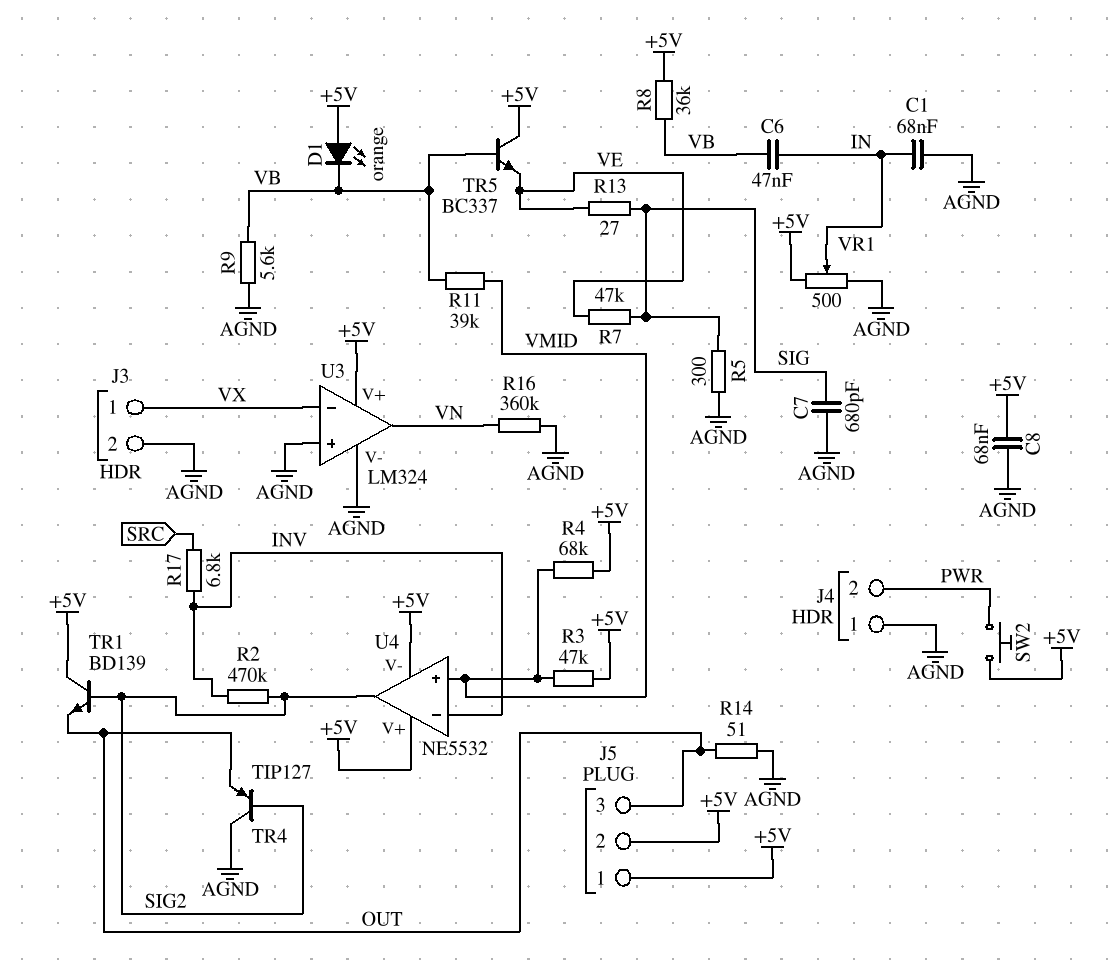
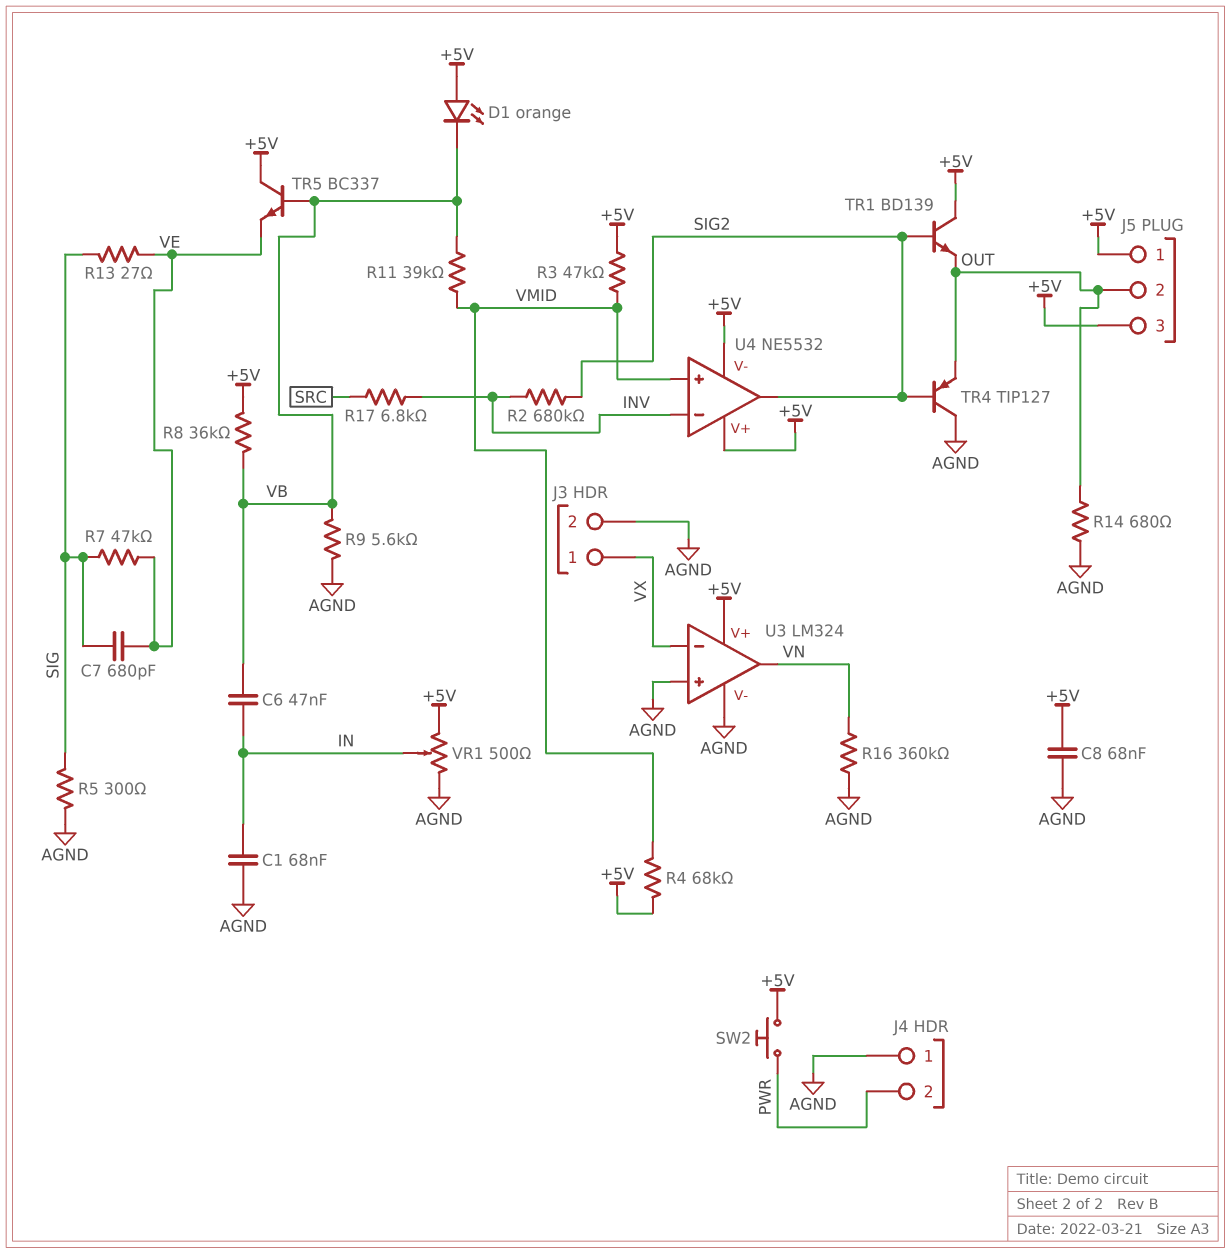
C7: 680pF (AGND, SIG) -> 680pF (SIG, VE)
J5 pin 2: +5V -> OUT
J5 pin 3: OUT -> +5V
R2: 470k (INV, SIG2) -> 680k (INV, SIG2)
R14: 51 (AGND, OUT) -> 680 (AGND, OUT)

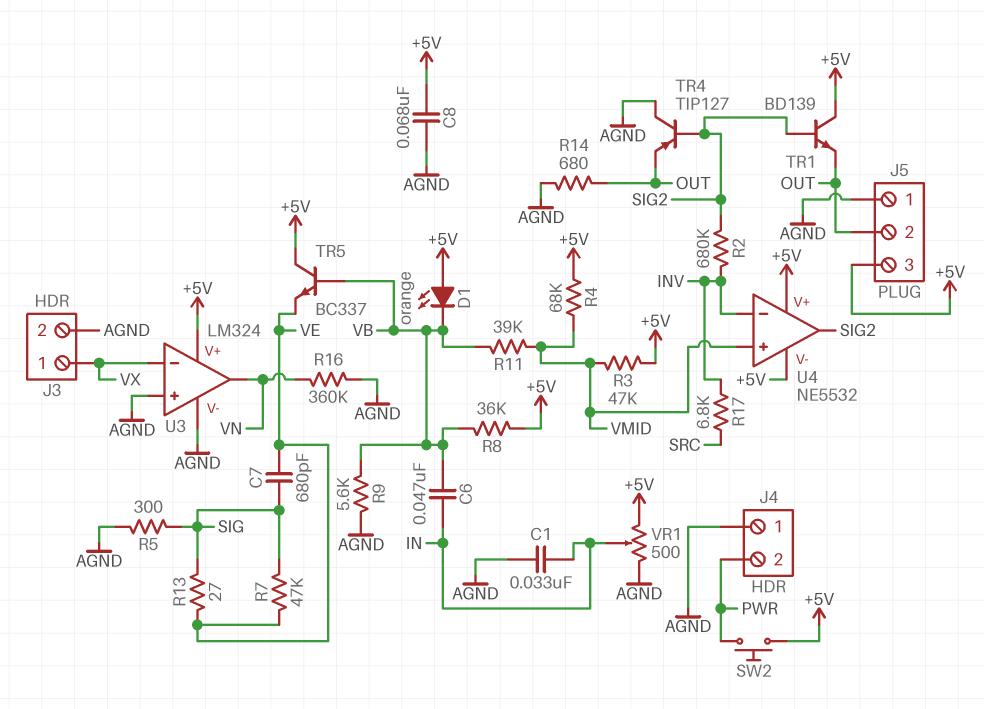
C1: 68nF (AGND, IN) -> 33nF (AGND, IN)
J5 pin 1: +5V -> AGND

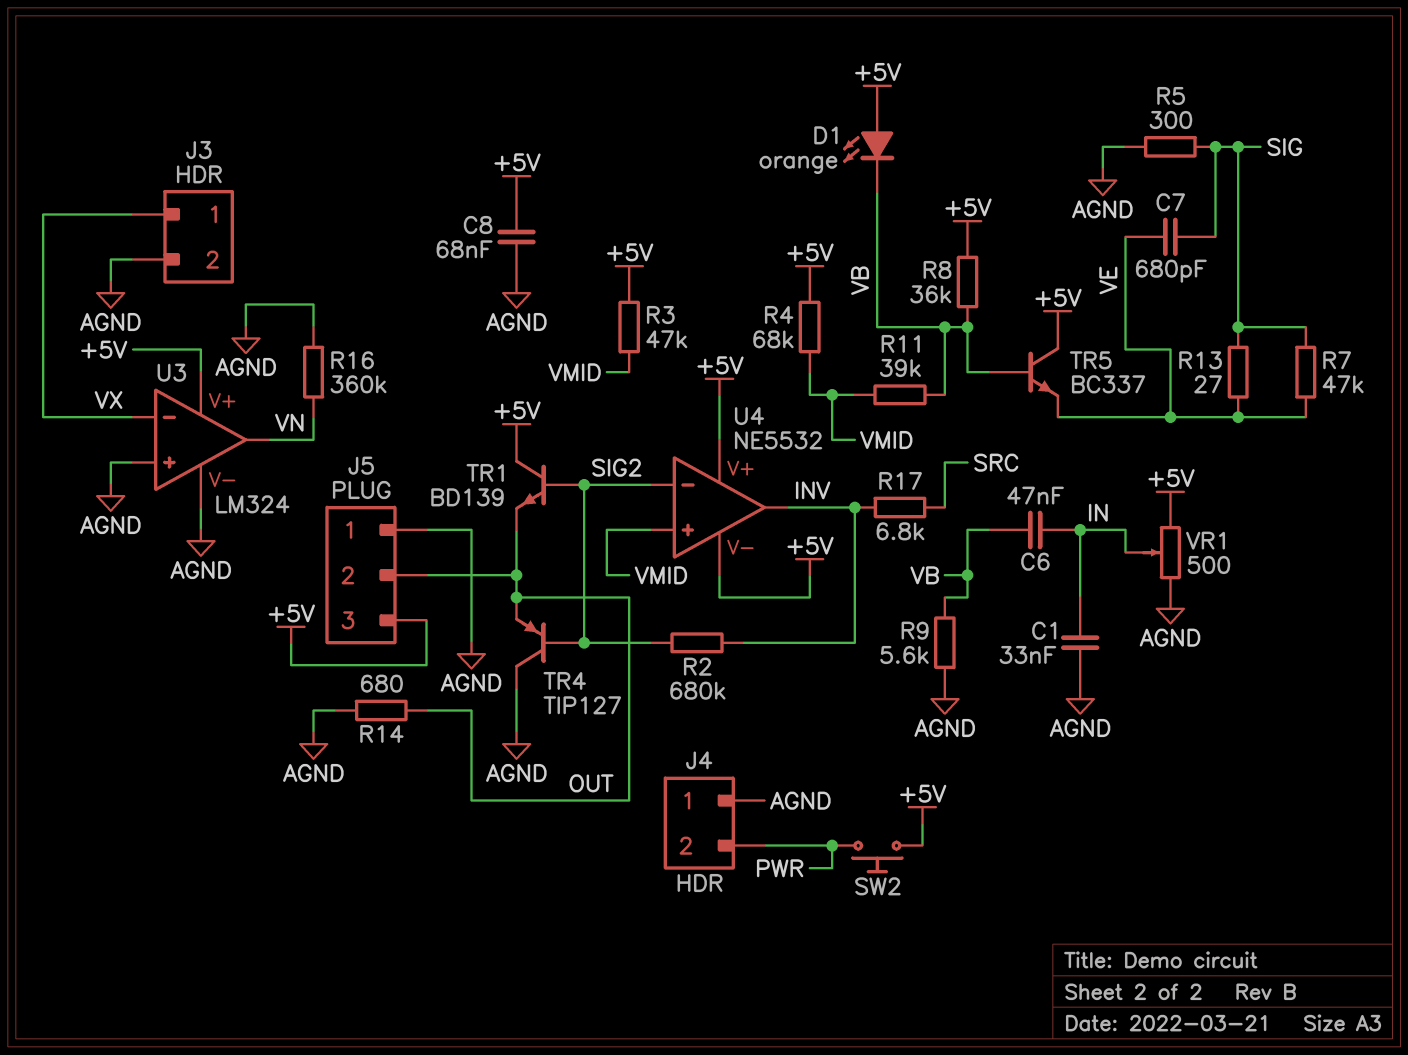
U4 pin in-: INV -> SIG2
U4 pin out: SIG2 -> INV

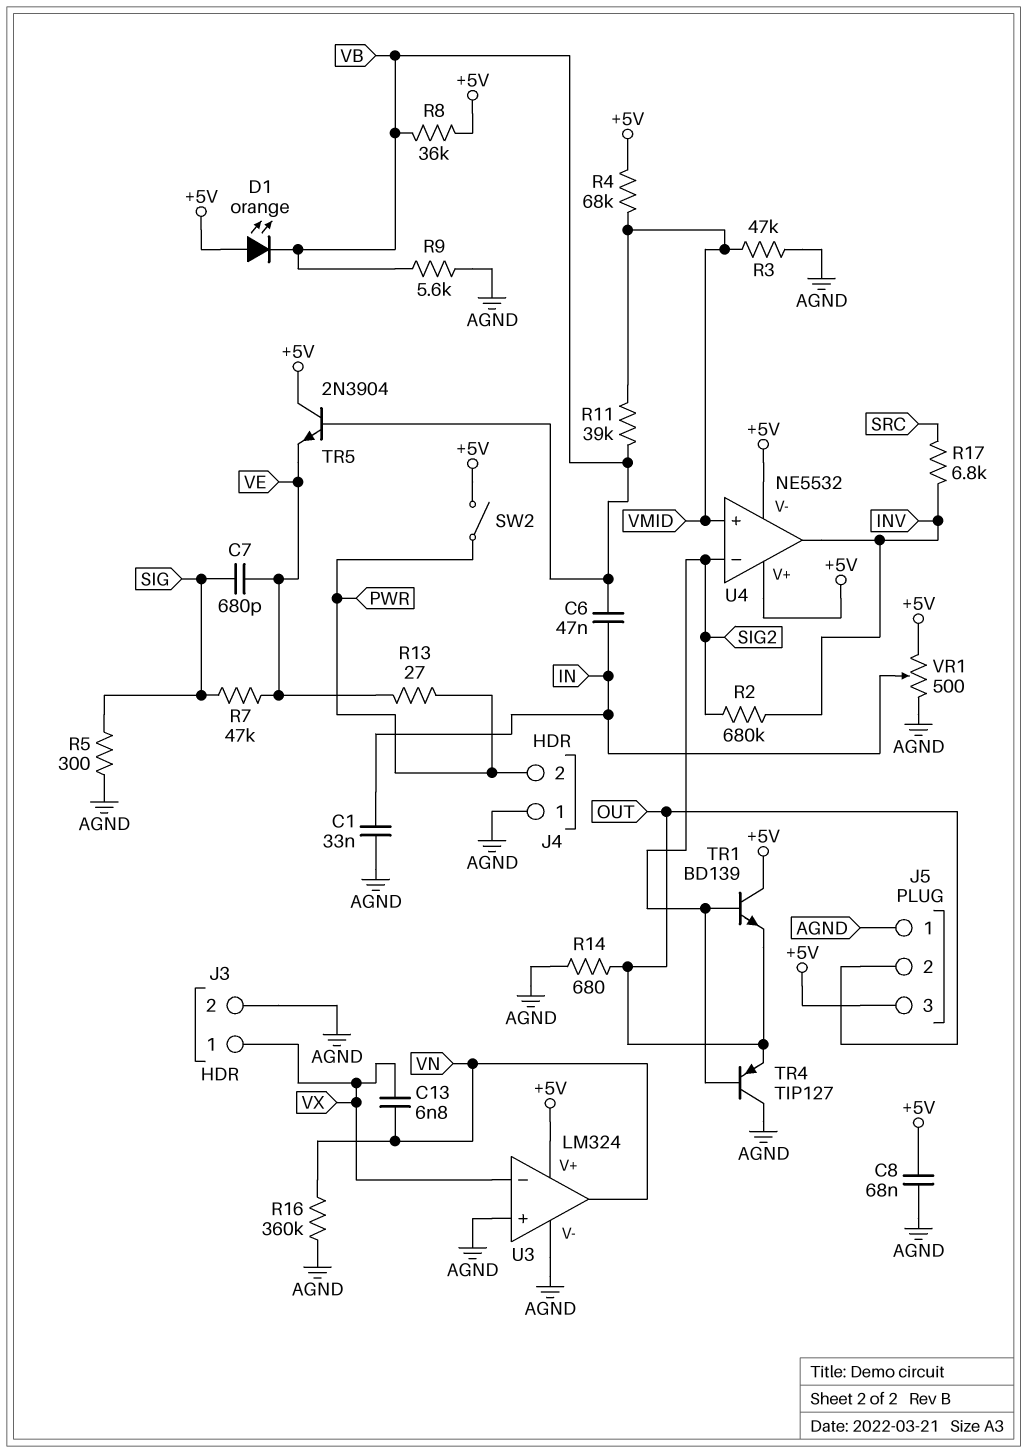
C13: none -> 6.8nF (VN, VX)
R3: 47k (+5V, VMID) -> 47k (AGND, VMID)
R13: 27 (SIG, VE) -> 27 (PWR, VE)
SW2: button (+5V, PWR) -> switch (+5V, PWR)
TR5: NPN BC337 (B VB, C +5V, E VE) -> NPN 2N3904 (B VB, C +5V, E VE)

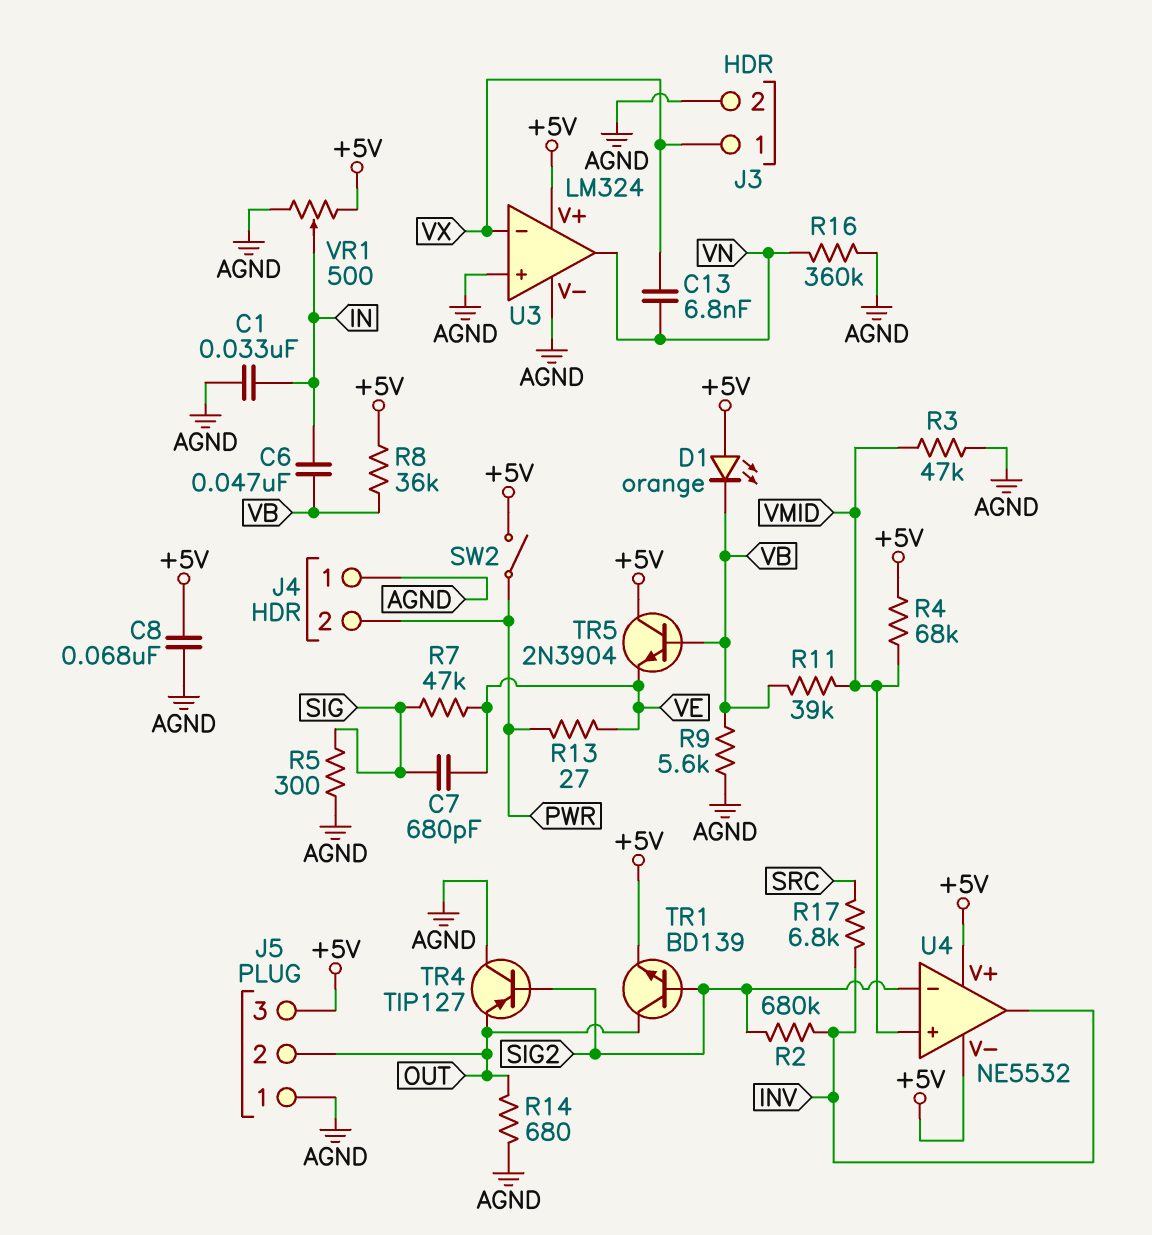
TR1: NPN BD139 (B SIG2, C +5V, E OUT) -> NPN BD139 (B SIG2, C OUT, E +5V)

